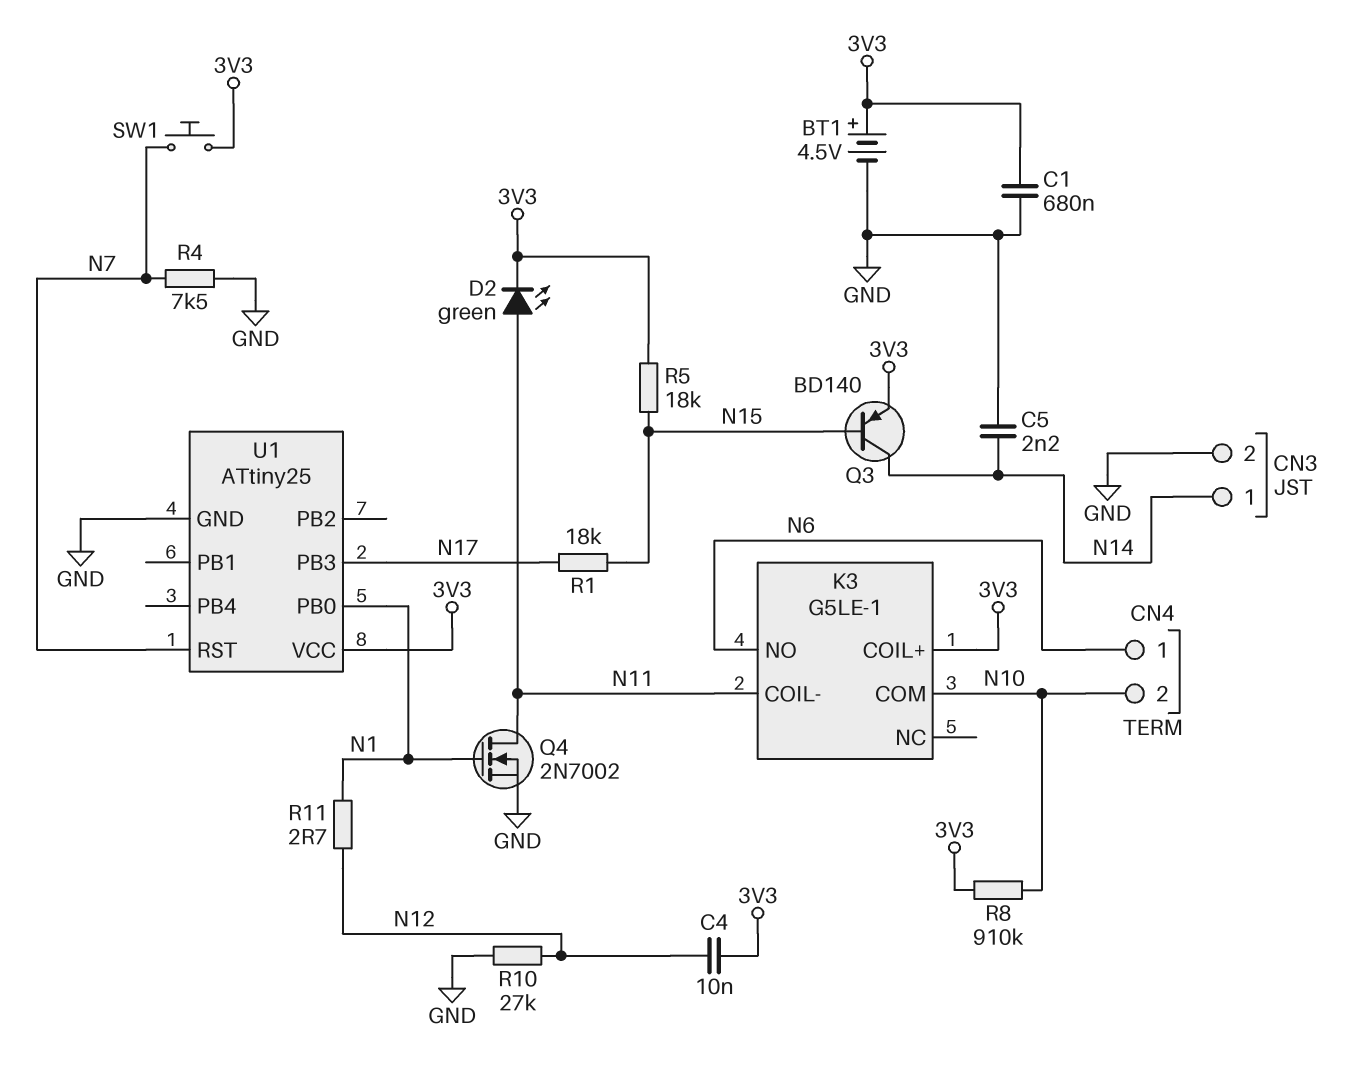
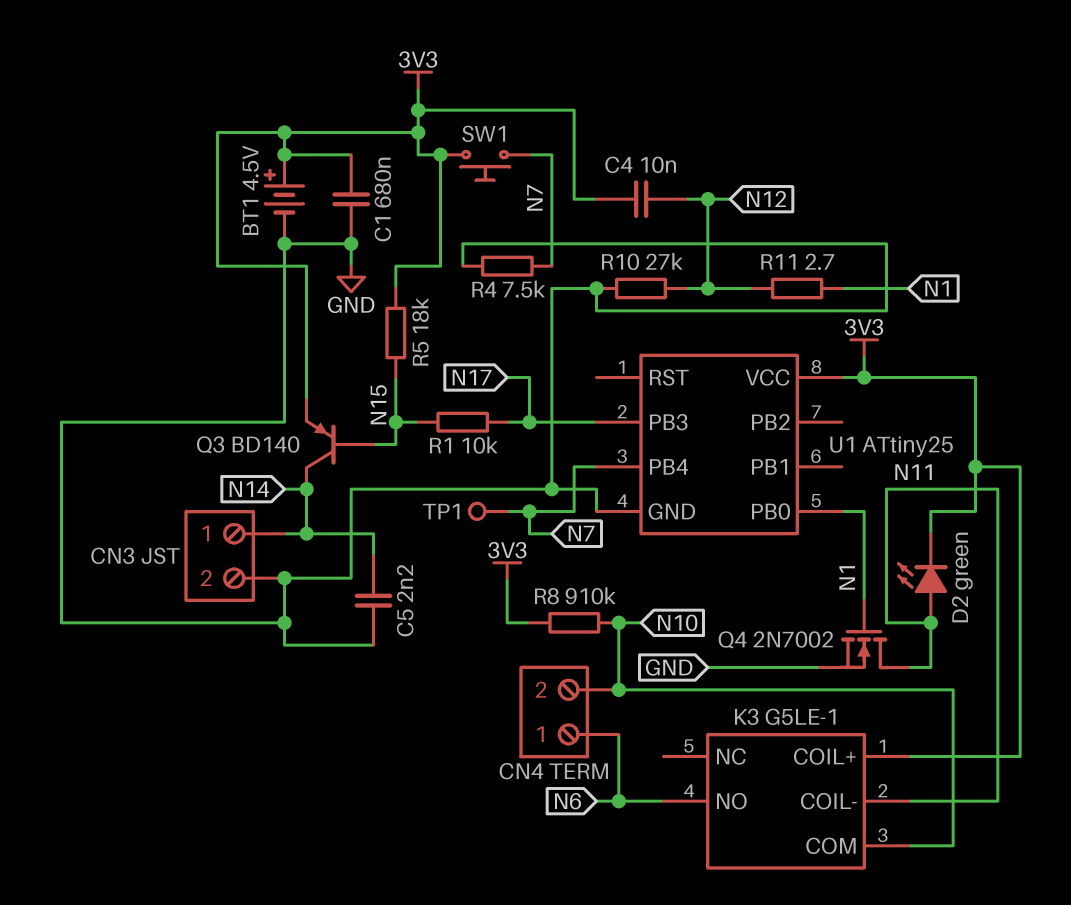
R1: 18k (N15, N17) -> 10k (N15, N17)
TP1: none -> test point (N7)
U1 pin PB4: none -> N7
U1 pin RST: N7 -> none

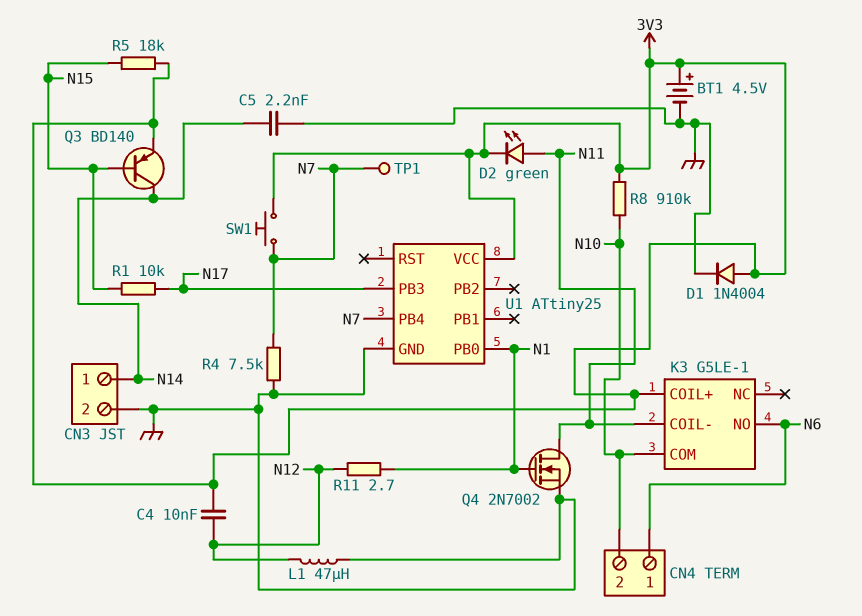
C1: 680nF (3V3, GND) -> none
D1: none -> diode 1N4004 (A 3V3, K GND)
L1: none -> 47uH (GND, N12)
R10: 27k (GND, N12) -> none

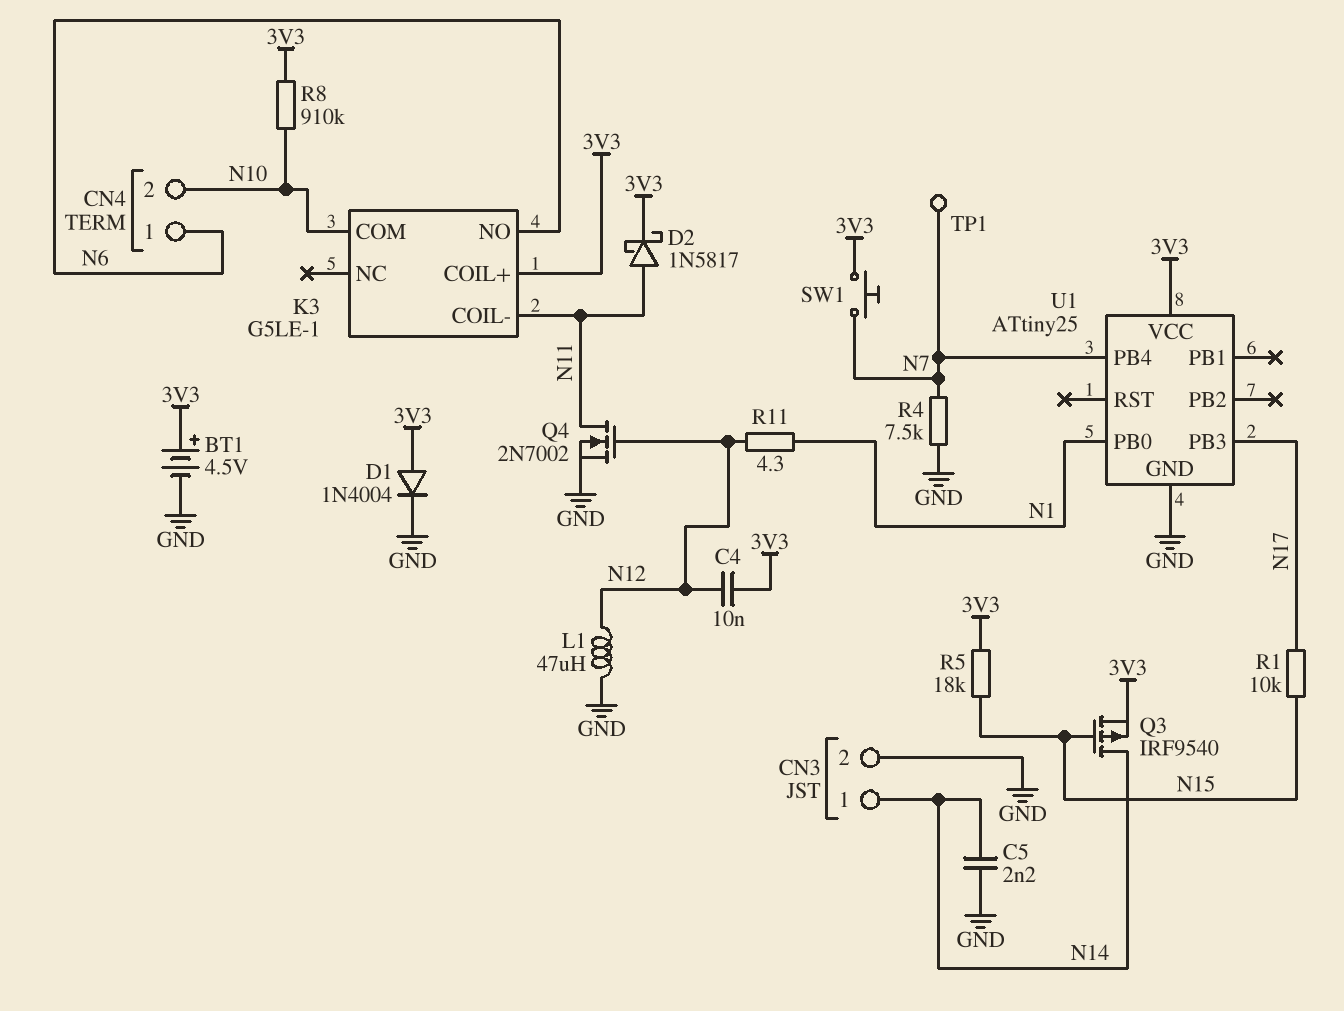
D2: LED green (A N11, K 3V3) -> schottky 1N5817 (A N11, K 3V3)
Q3: PNP BD140 (B N15, C N14, E 3V3) -> PMOS IRF9540 (G N15, D N14, S 3V3)
Q4: NMOS 2N7002 (G N1, D N11, S GND) -> NMOS 2N7002 (G N12, D N11, S GND)
R11: 2.7 (N1, N12) -> 4.3 (N1, N12)

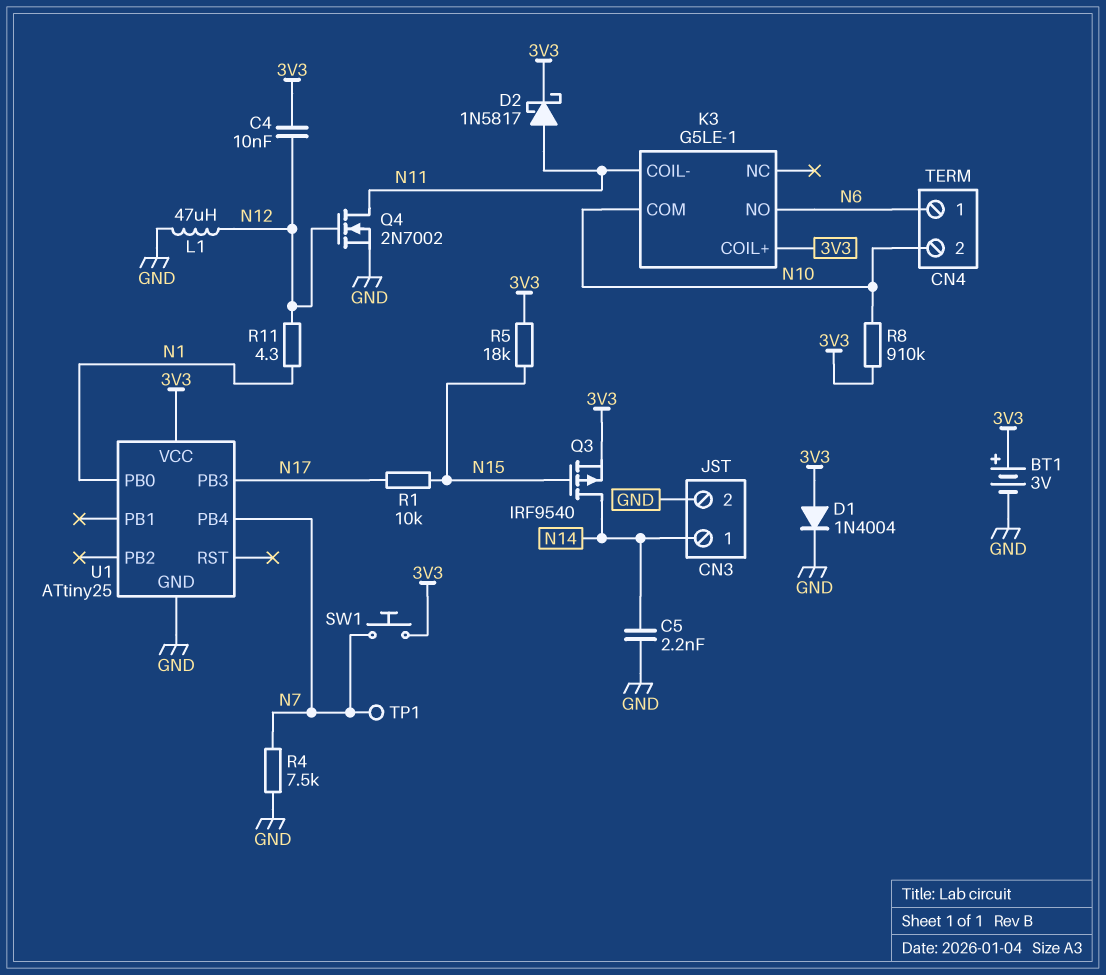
BT1: 4.5V (plus 3V3, minus GND) -> 3V (plus 3V3, minus GND)

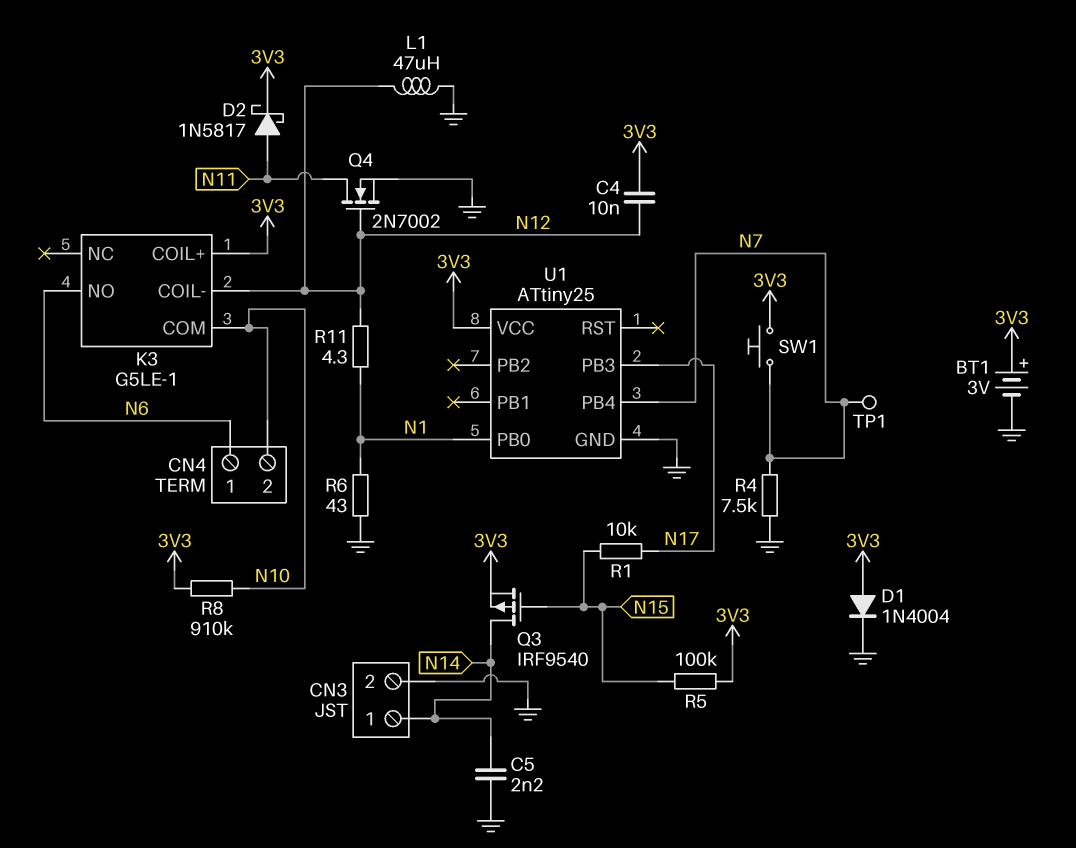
K3 pin COIL-: N11 -> N12
R5: 18k (3V3, N15) -> 100k (3V3, N15)
R6: none -> 43 (GND, N1)

